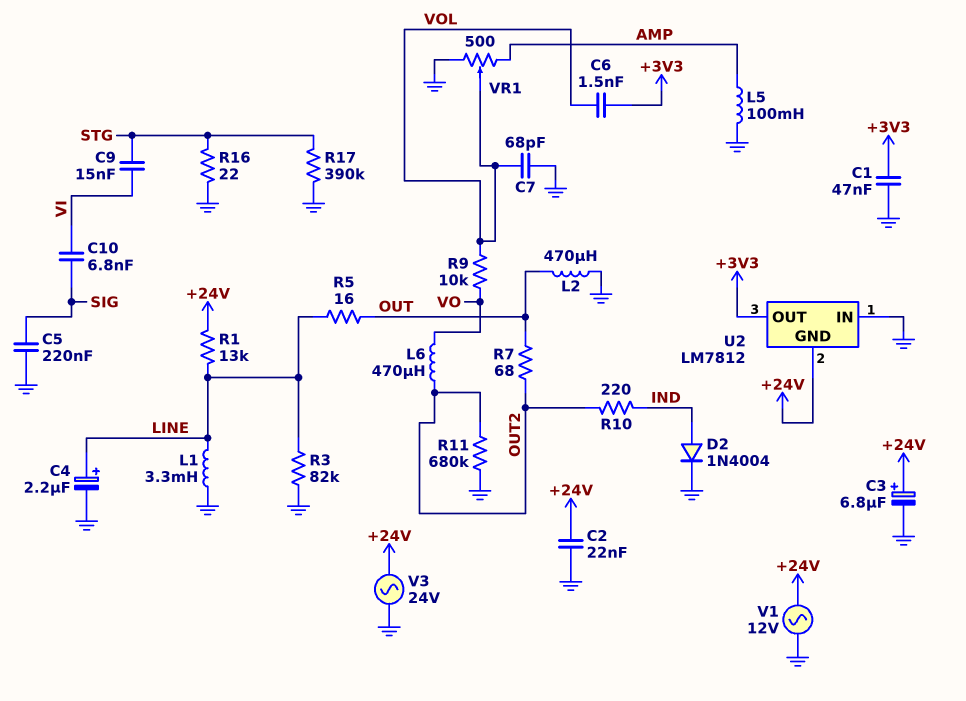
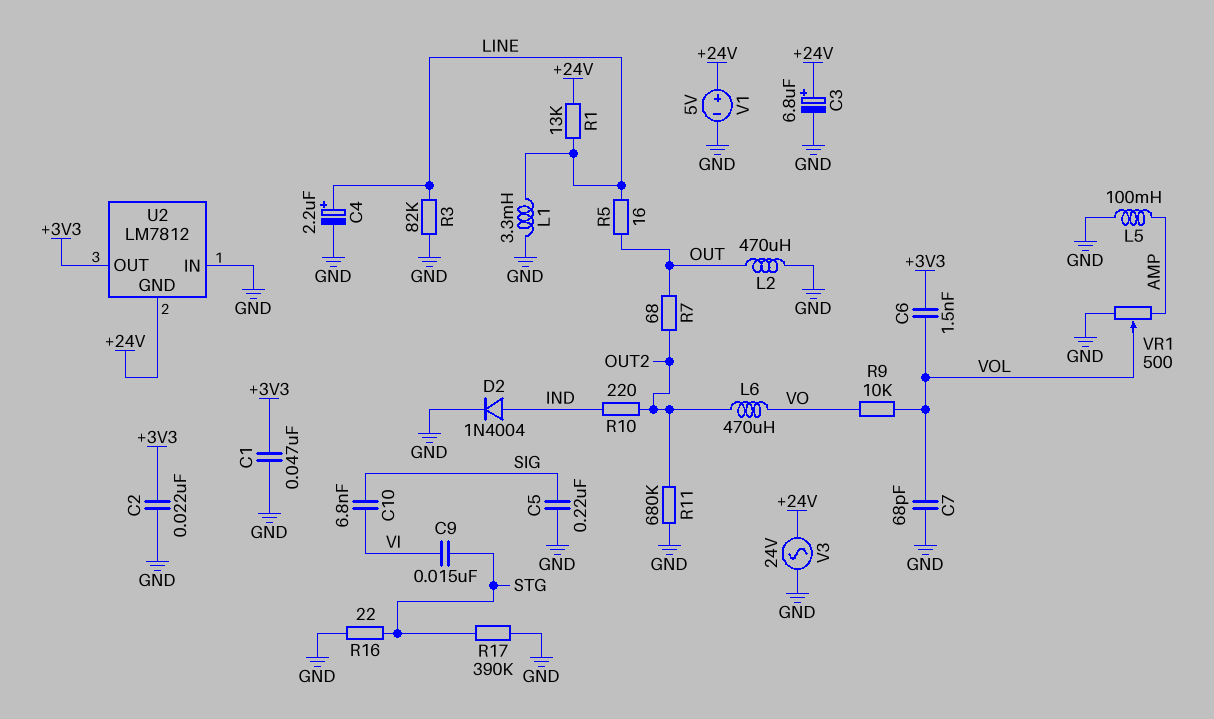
C2: 22nF (+24V, GND) -> 22nF (+3V3, GND)
V1: AC 12V (+24V, GND) -> 5V (plus +24V, minus GND)

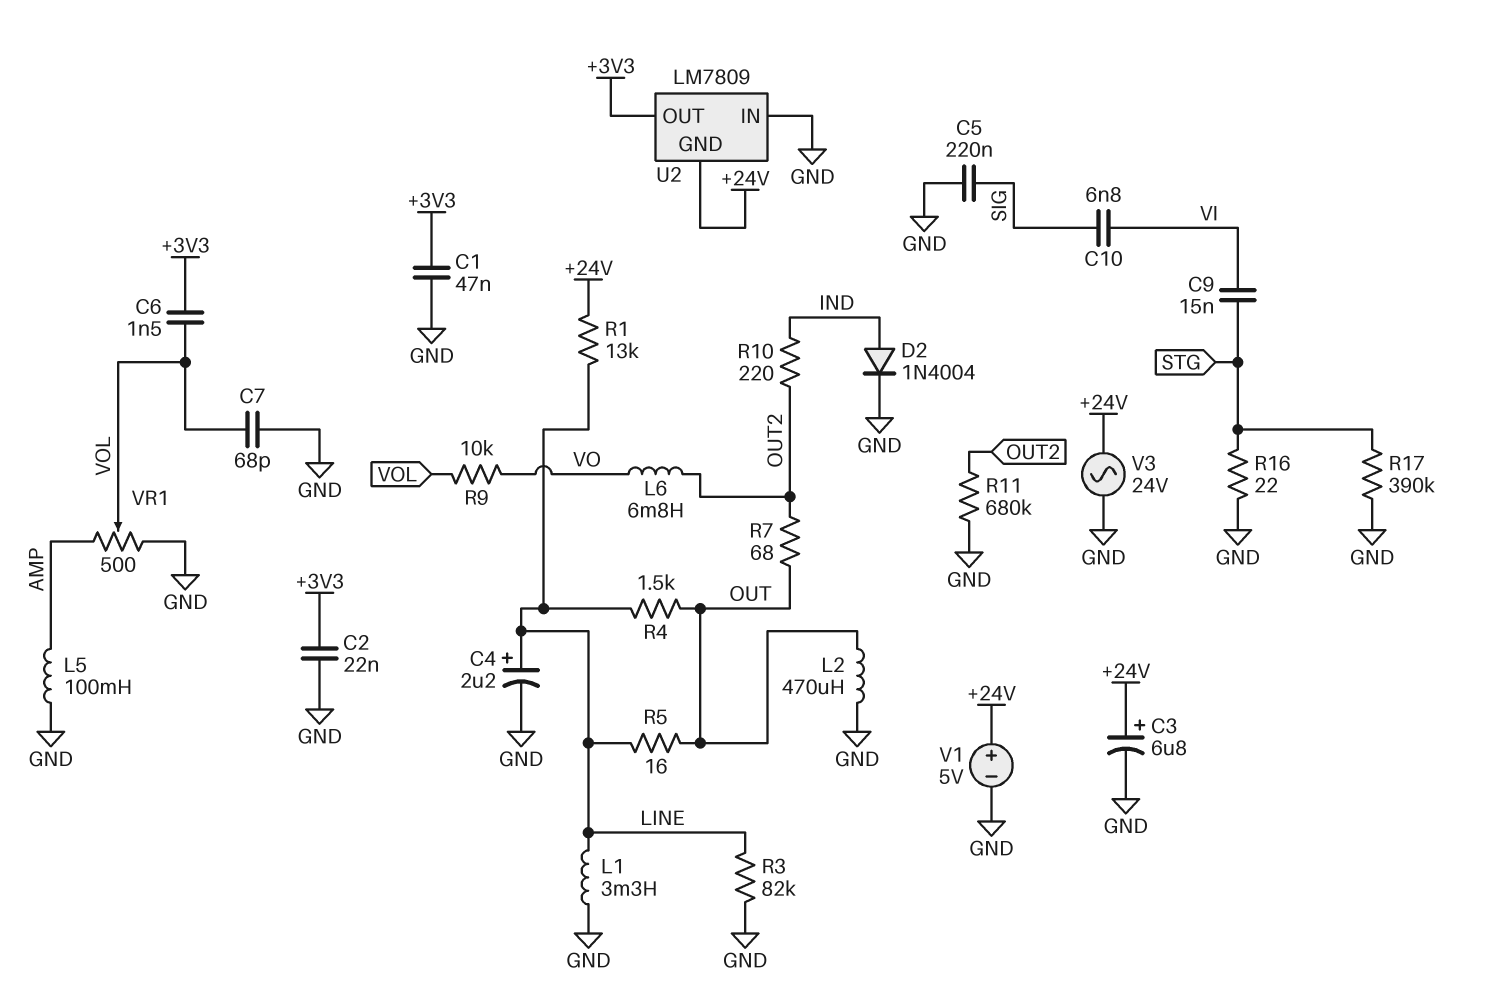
L6: 470uH (OUT2, VO) -> 6.8mH (OUT2, VO)
R4: none -> 1.5k (LINE, OUT)
U2: LM7812 -> LM7809

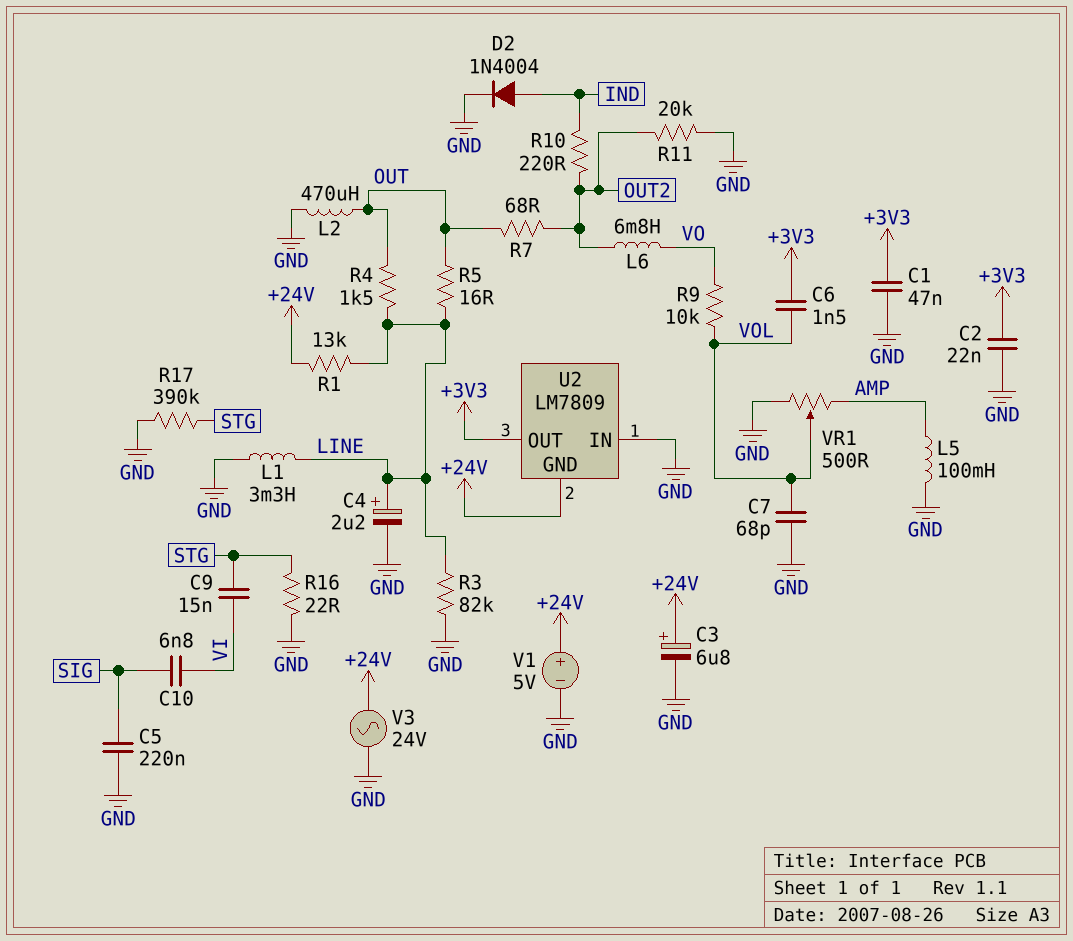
R11: 680k (GND, OUT2) -> 20k (GND, OUT2)

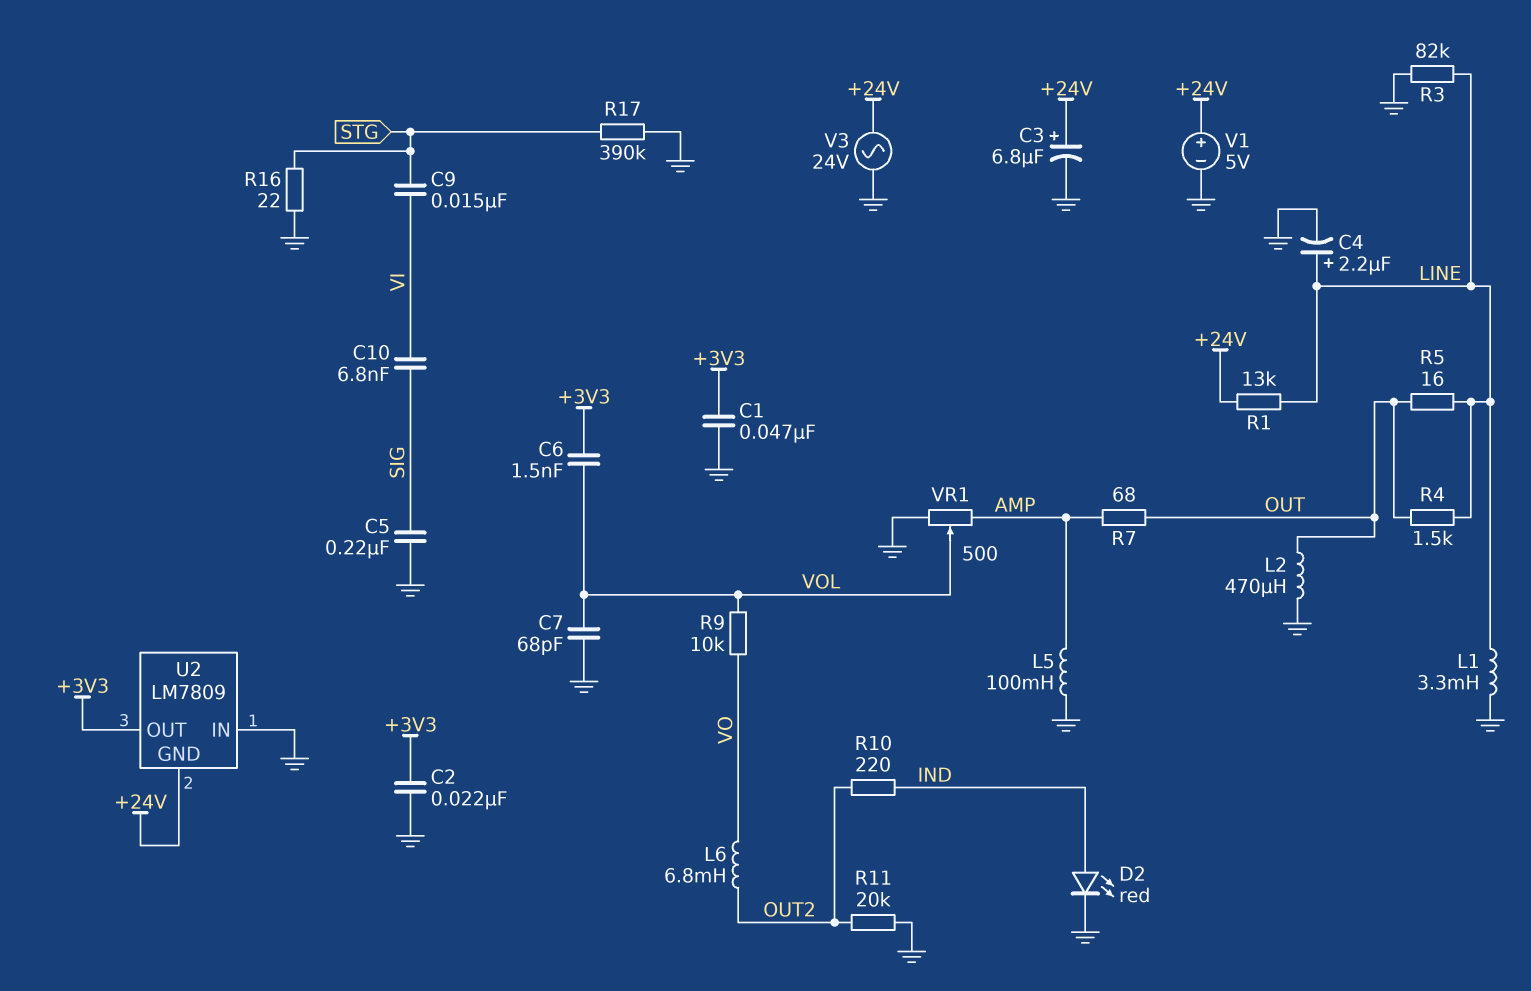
D2: diode 1N4004 (A IND, K GND) -> LED red (A IND, K GND)
R7: 68 (OUT, OUT2) -> 68 (AMP, OUT)

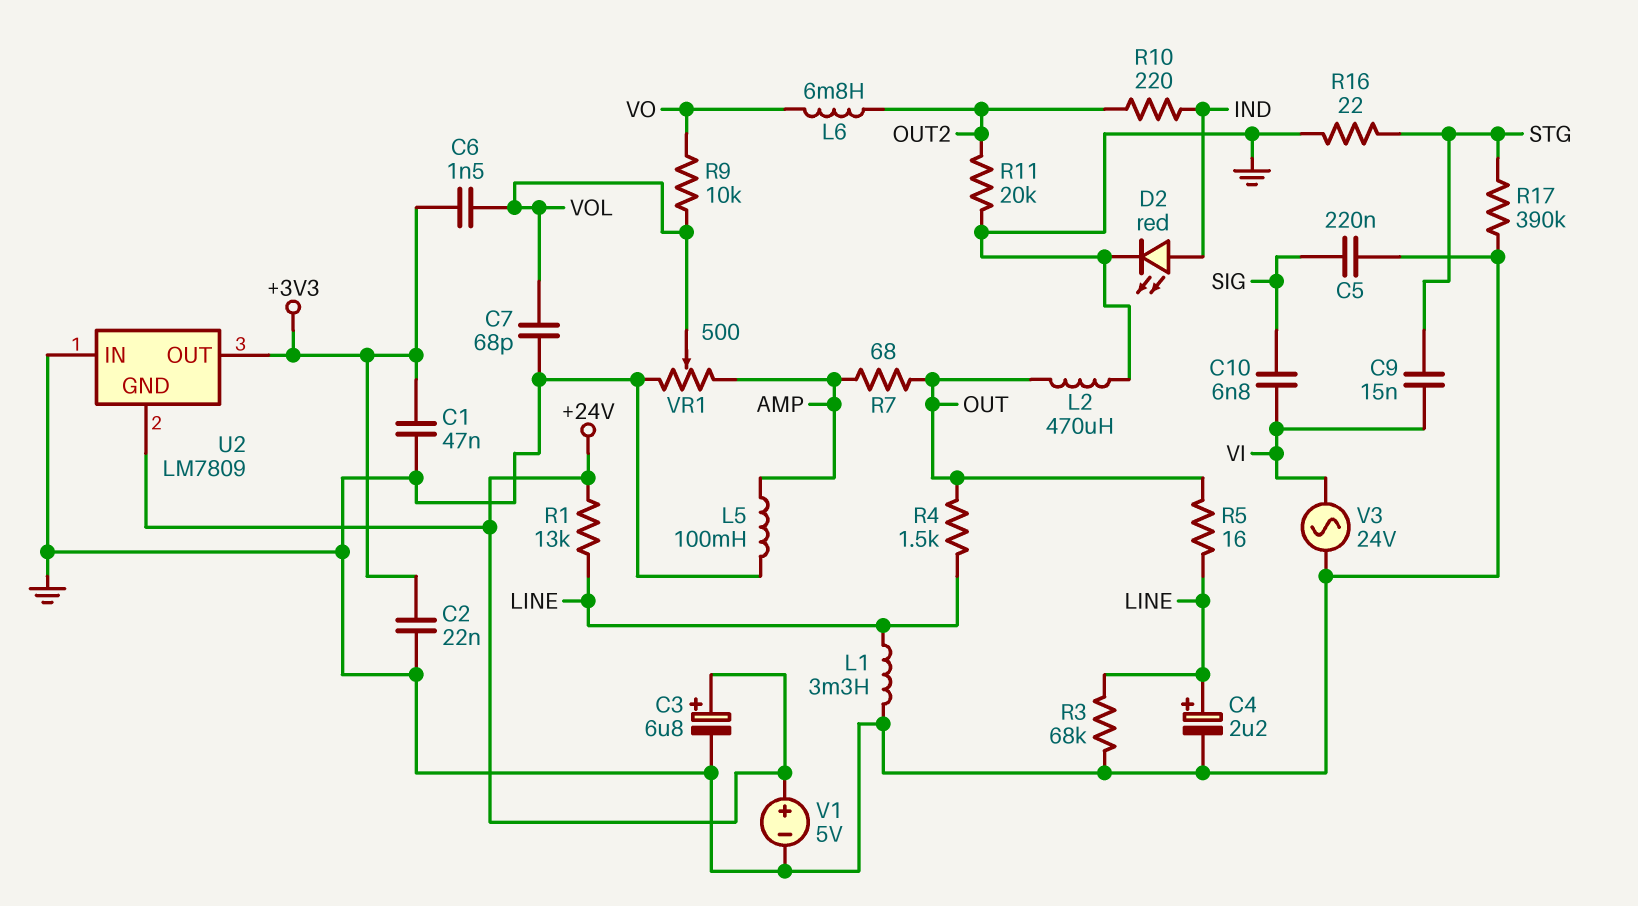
R3: 82k (GND, LINE) -> 68k (GND, LINE)
V3: AC 24V (+24V, GND) -> AC 24V (GND, VI)

